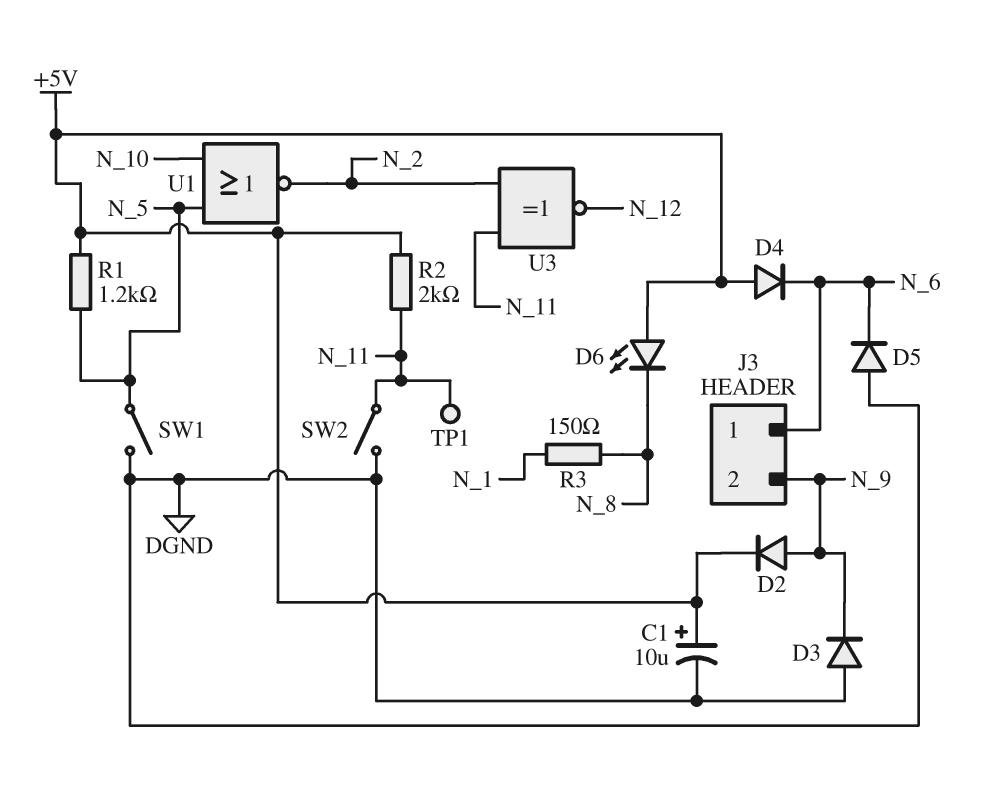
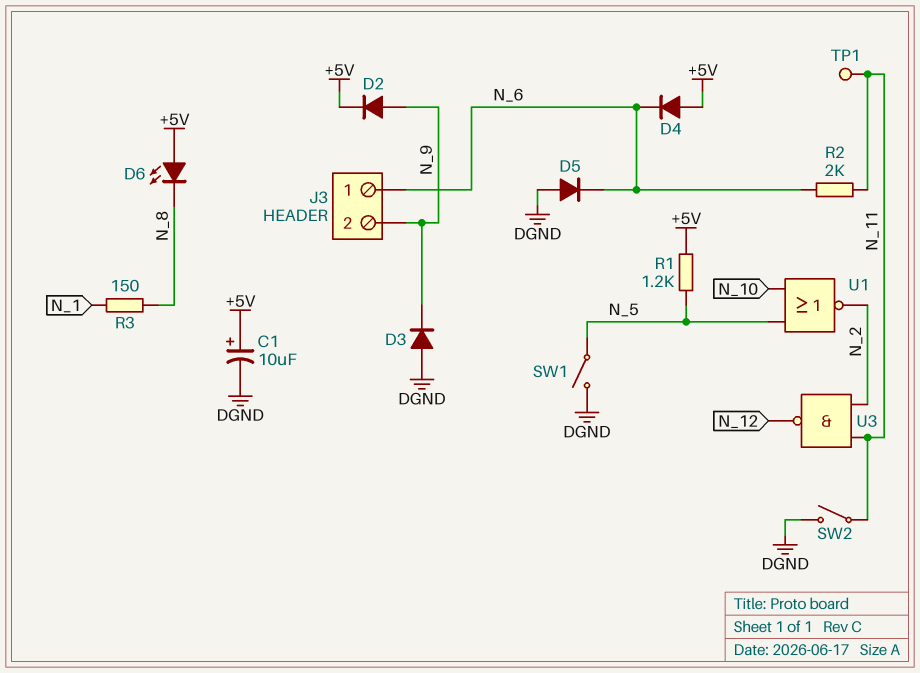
R2: 2k (+5V, N_11) -> 2k (N_6, N_11)
U3: XNOR (in N_2, in N_11, out N_12) -> NAND (in N_2, in N_11, out N_12)

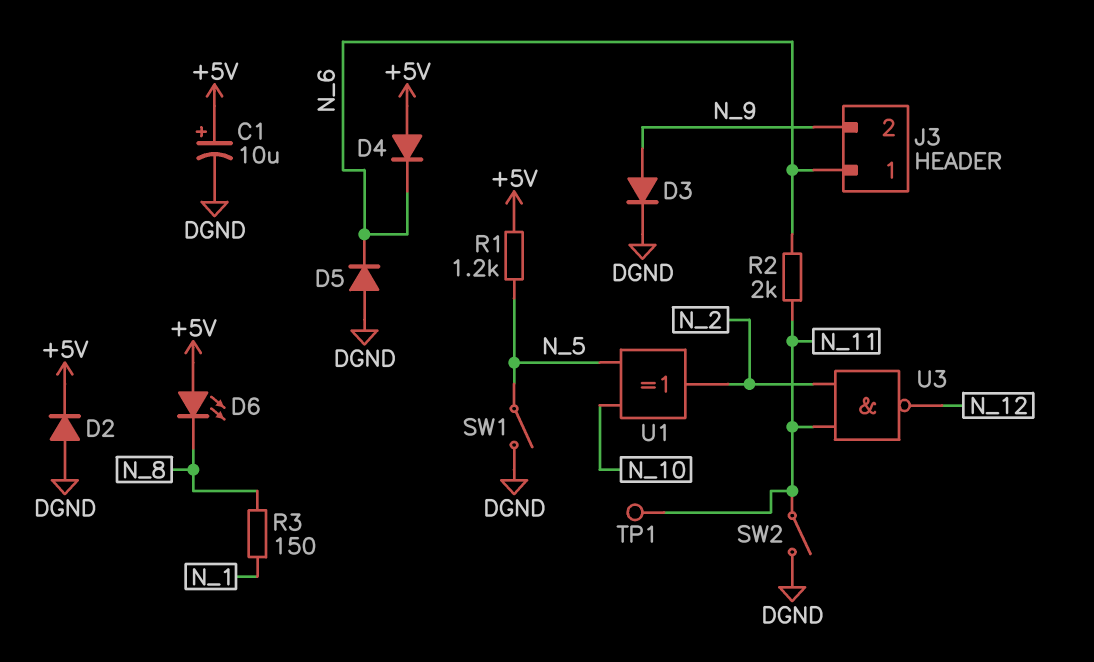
D2: diode (A N_9, K +5V) -> diode (A DGND, K +5V)
D3: diode (A DGND, K N_9) -> diode (A N_9, K DGND)
U1: NOR (in N_5, in N_10, out N_2) -> XOR (in N_5, in N_10, out N_2)

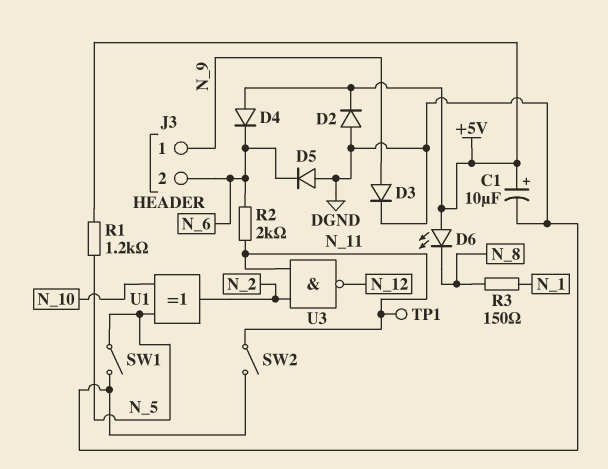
J3 pin 1: N_6 -> N_9
J3 pin 2: N_9 -> N_6

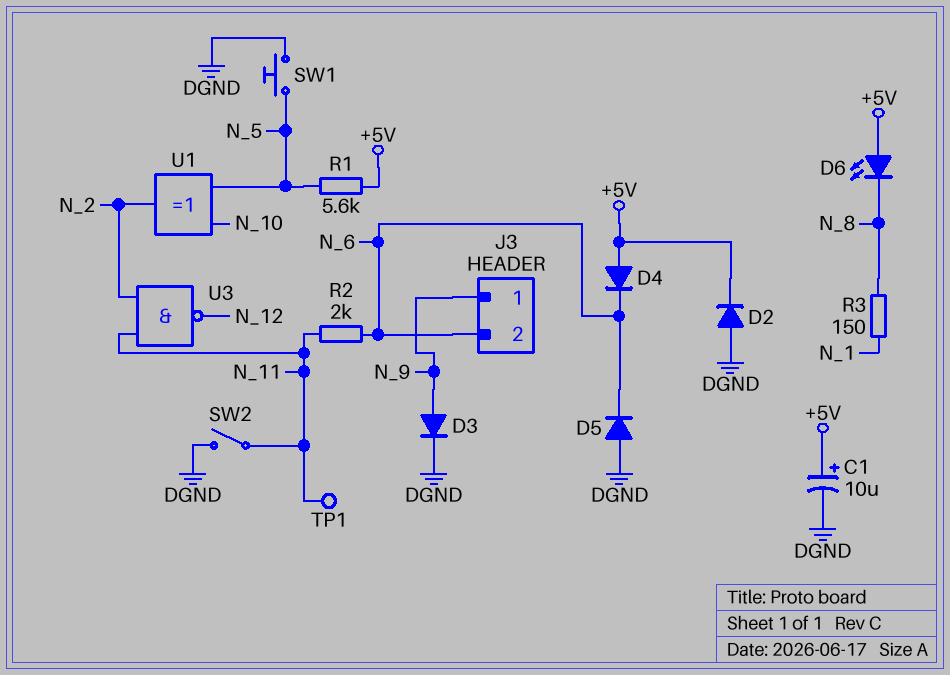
R1: 1.2k (+5V, N_5) -> 5.6k (+5V, N_5)
SW1: switch (DGND, N_5) -> button (DGND, N_5)

